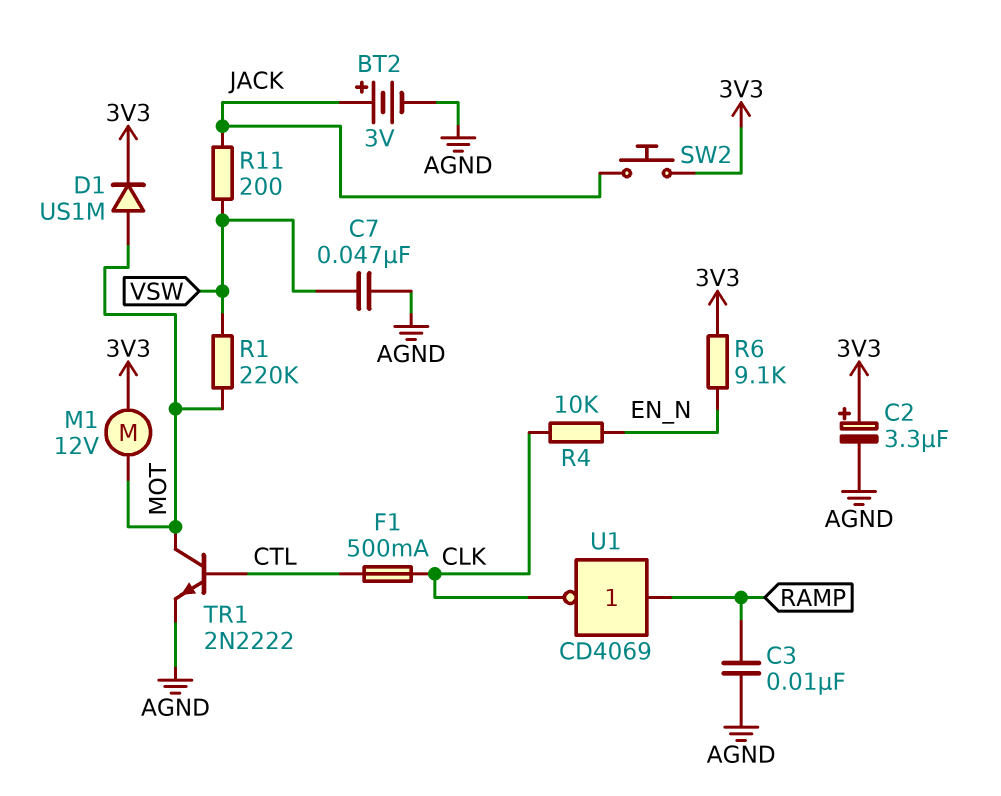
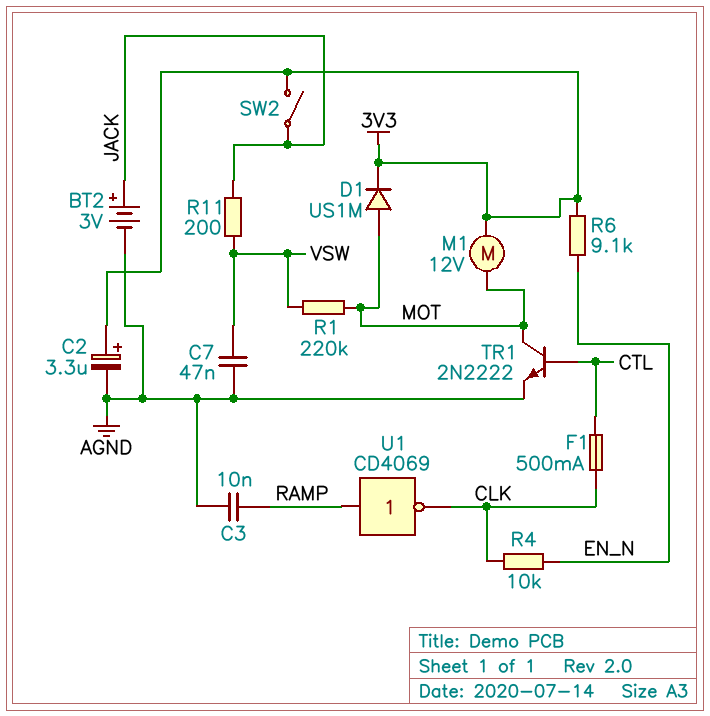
SW2: button (3V3, JACK) -> switch (3V3, JACK)

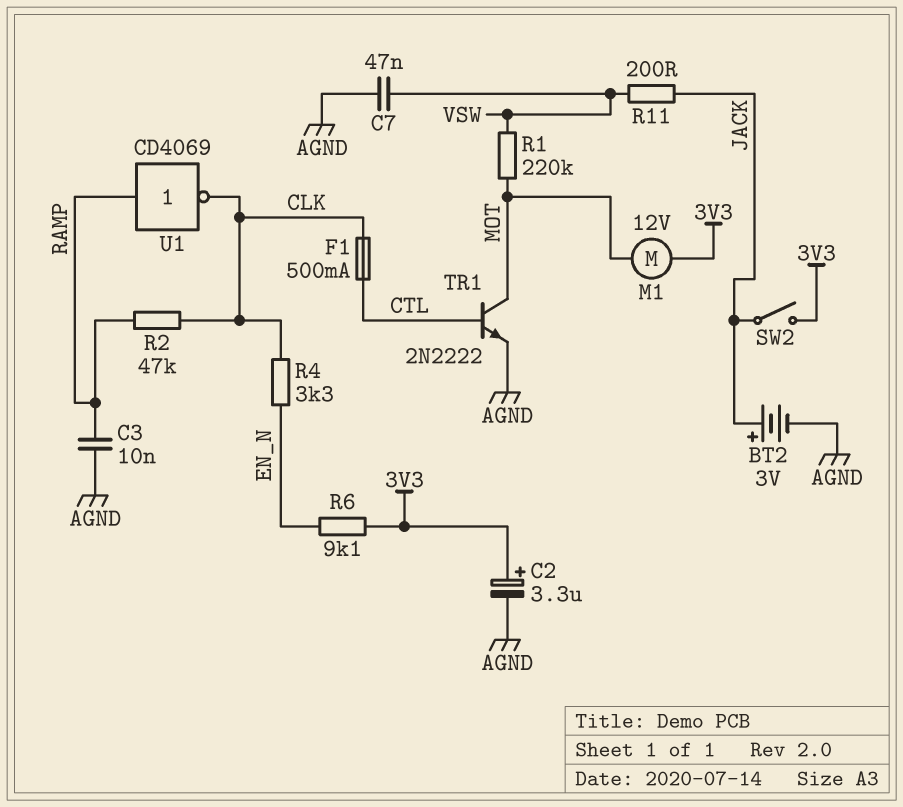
D1: diode US1M (A MOT, K 3V3) -> none
R2: none -> 47k (CLK, RAMP)
R4: 10k (CLK, EN_N) -> 3.3k (CLK, EN_N)

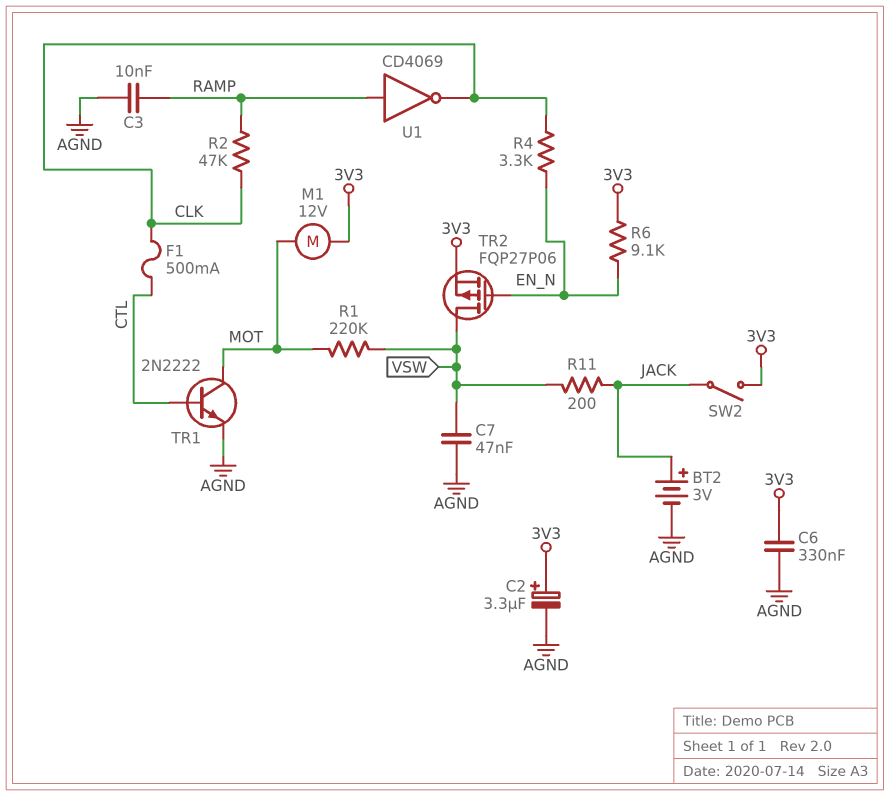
C6: none -> 330nF (3V3, AGND)
TR2: none -> PMOS FQP27P06 (G EN_N, D VSW, S 3V3)

